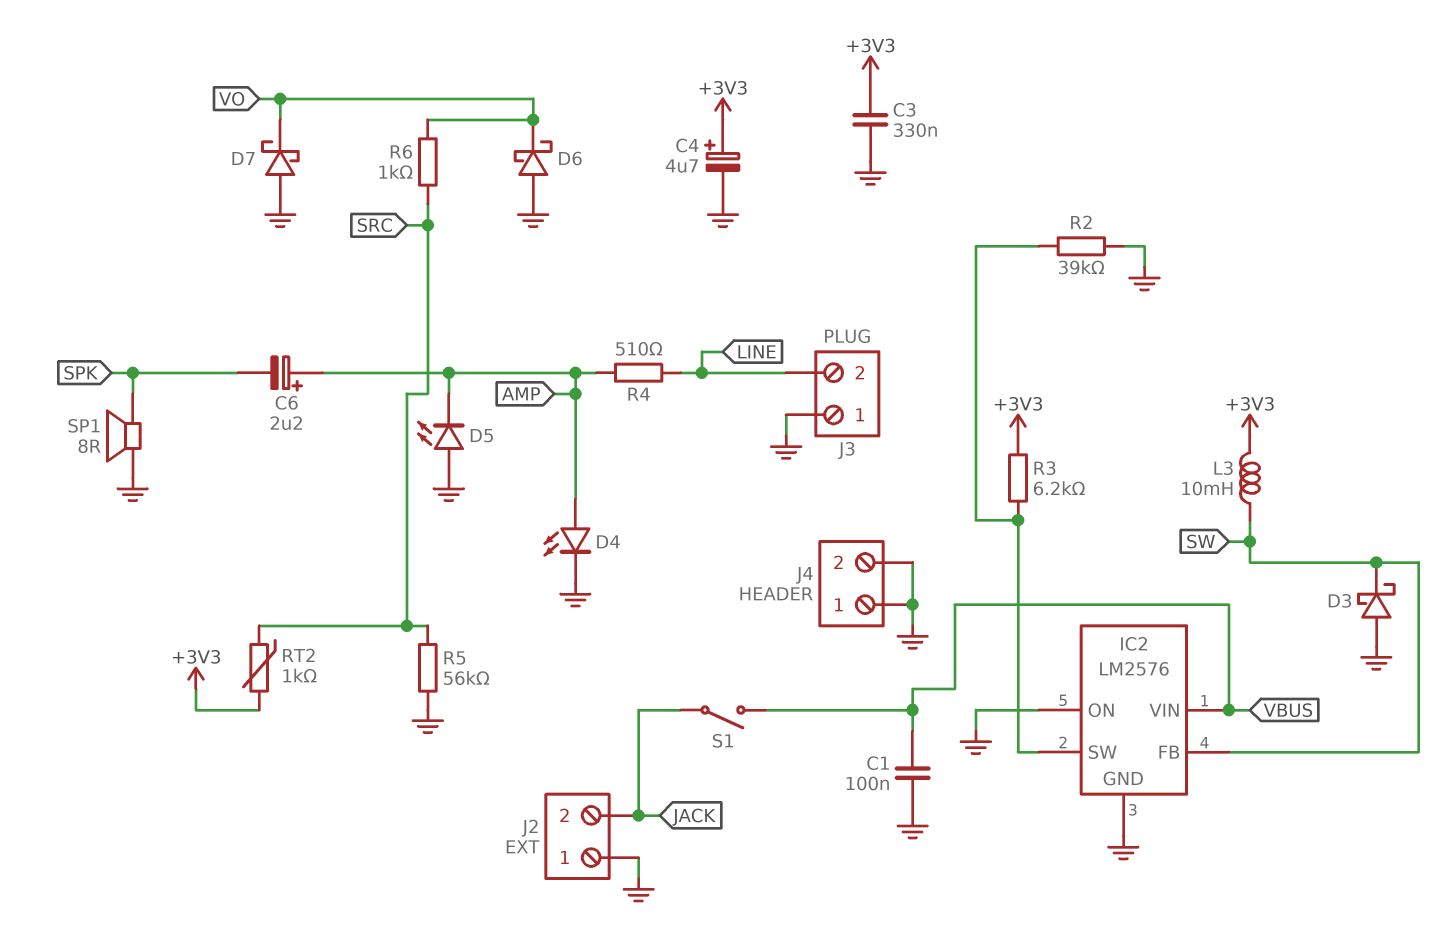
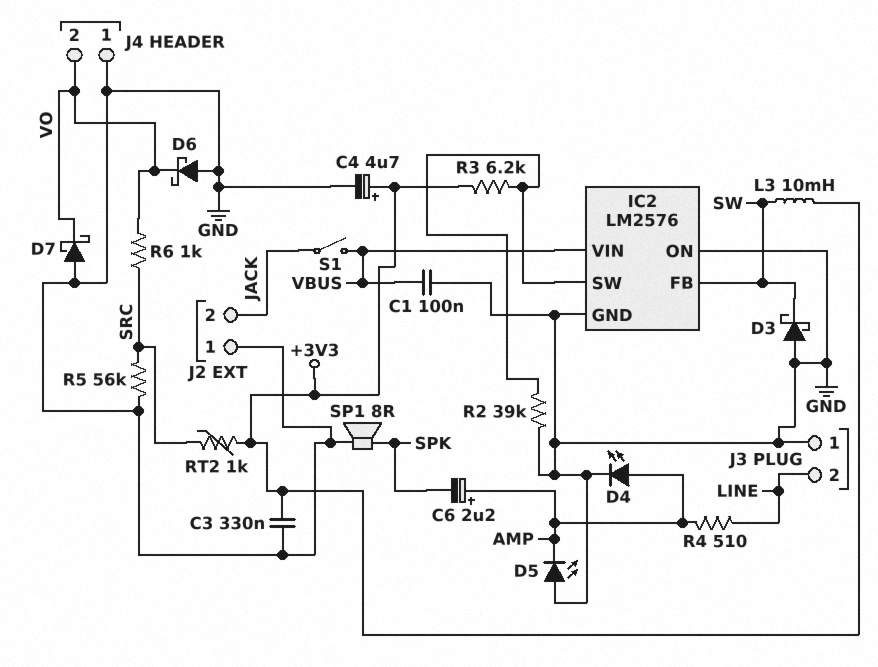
J4 pin 2: GND -> VO

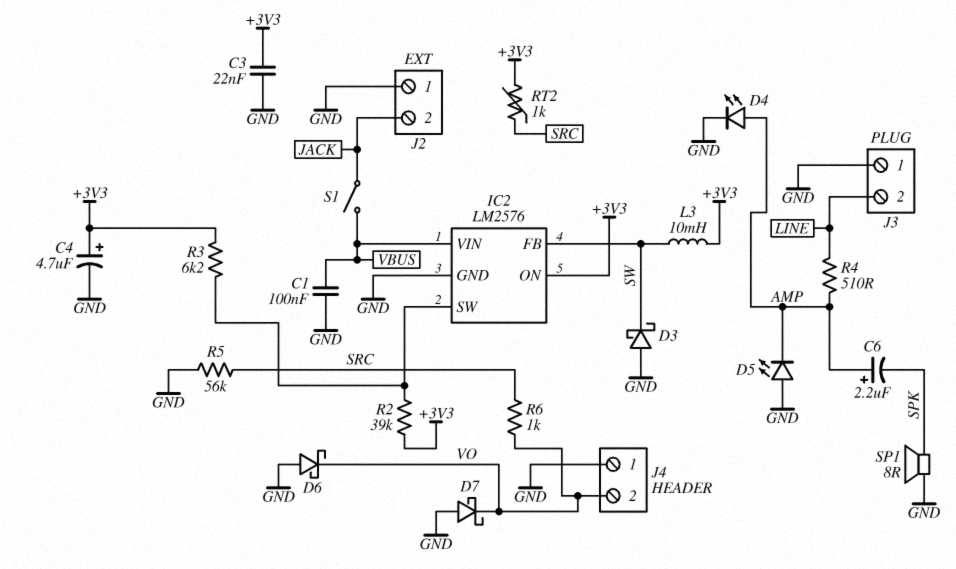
C3: 330nF (+3V3, GND) -> 22nF (+3V3, GND)
IC2 pin ON: GND -> +3V3
R2: 39k (GND, IC2/SW) -> 39k (+3V3, IC2/SW)

